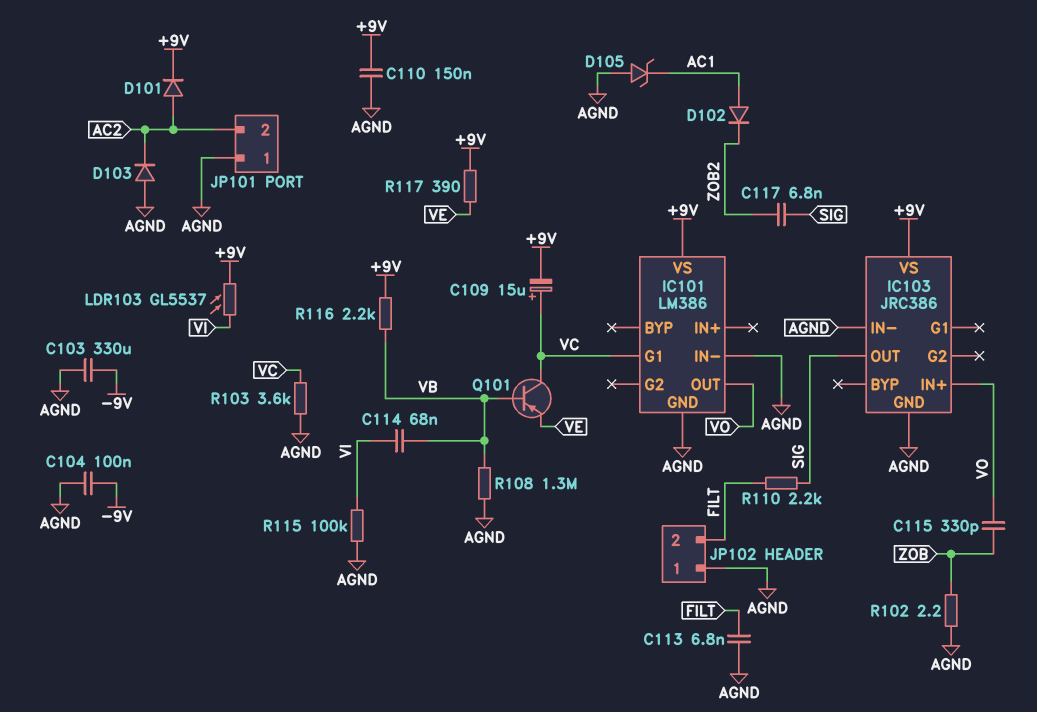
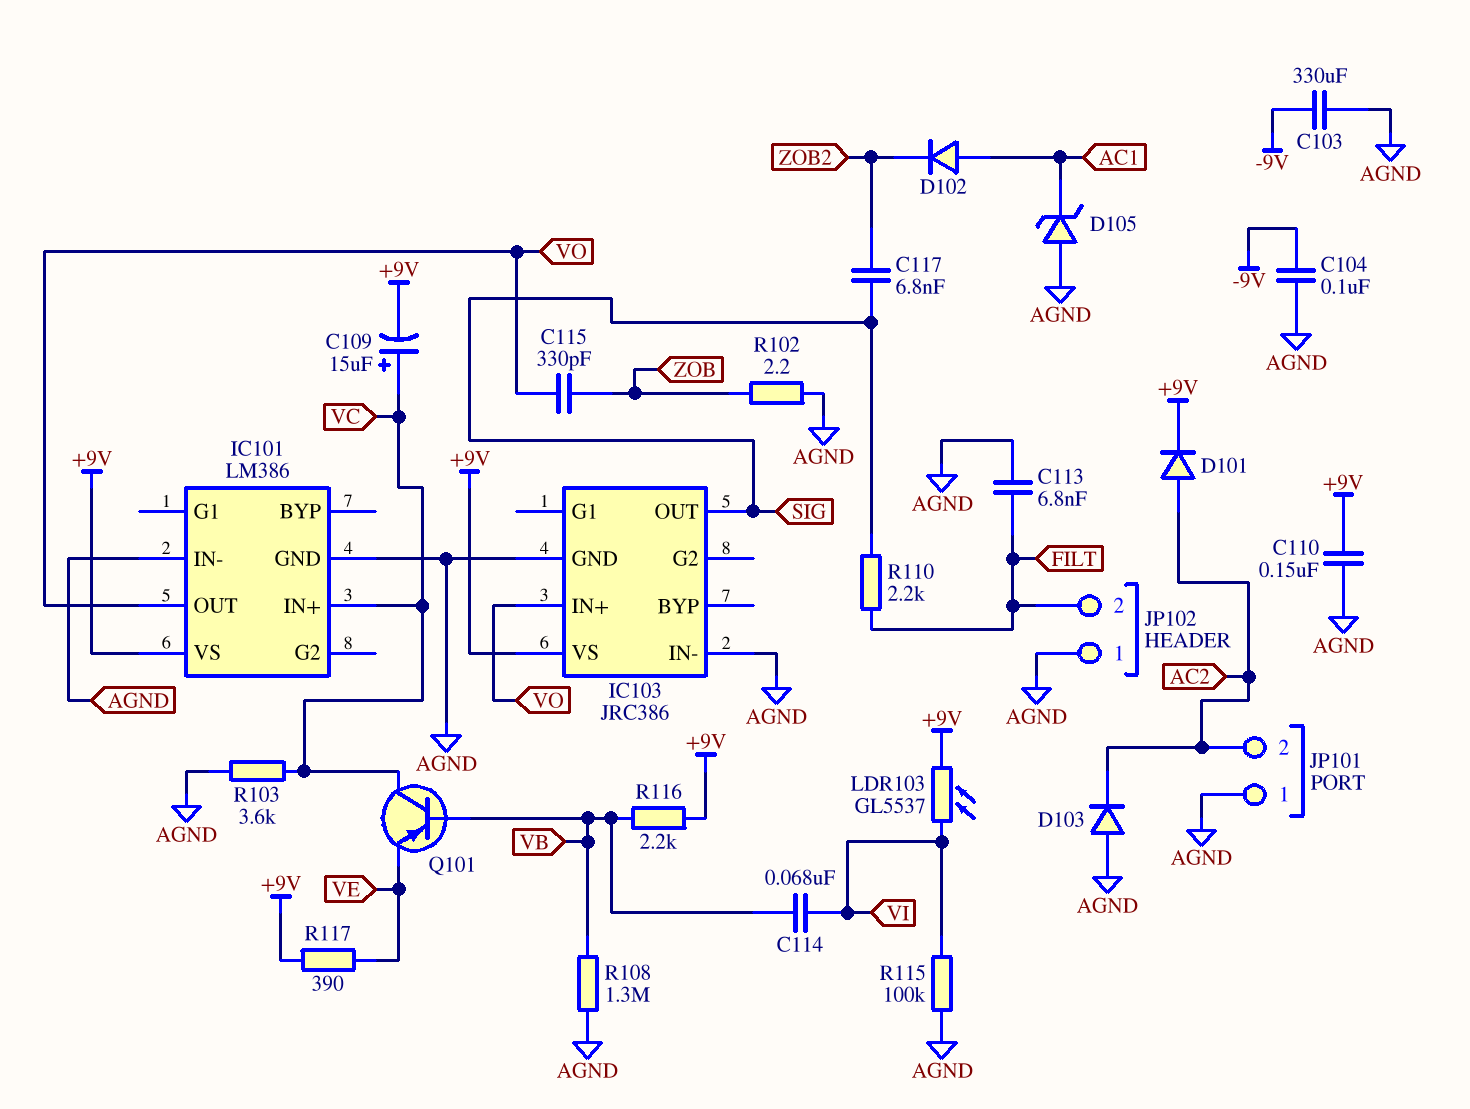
IC101 pin G1: VC -> none
IC101 pin IN+: none -> VC

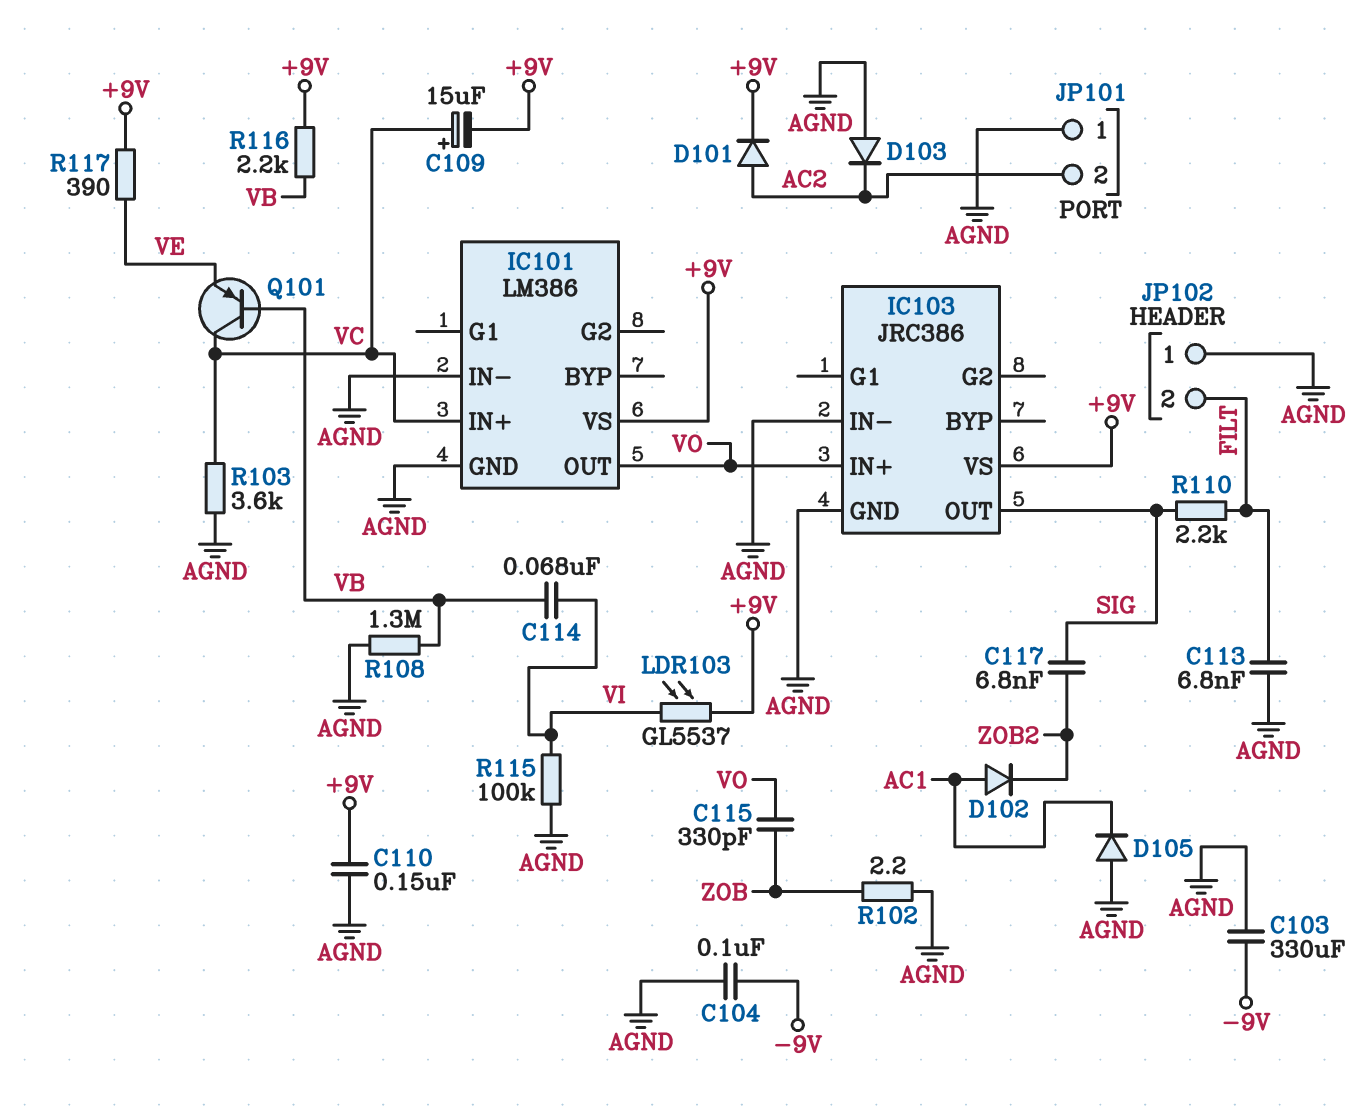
D105: zener (A AGND, K AC1) -> diode (A AGND, K AC1)

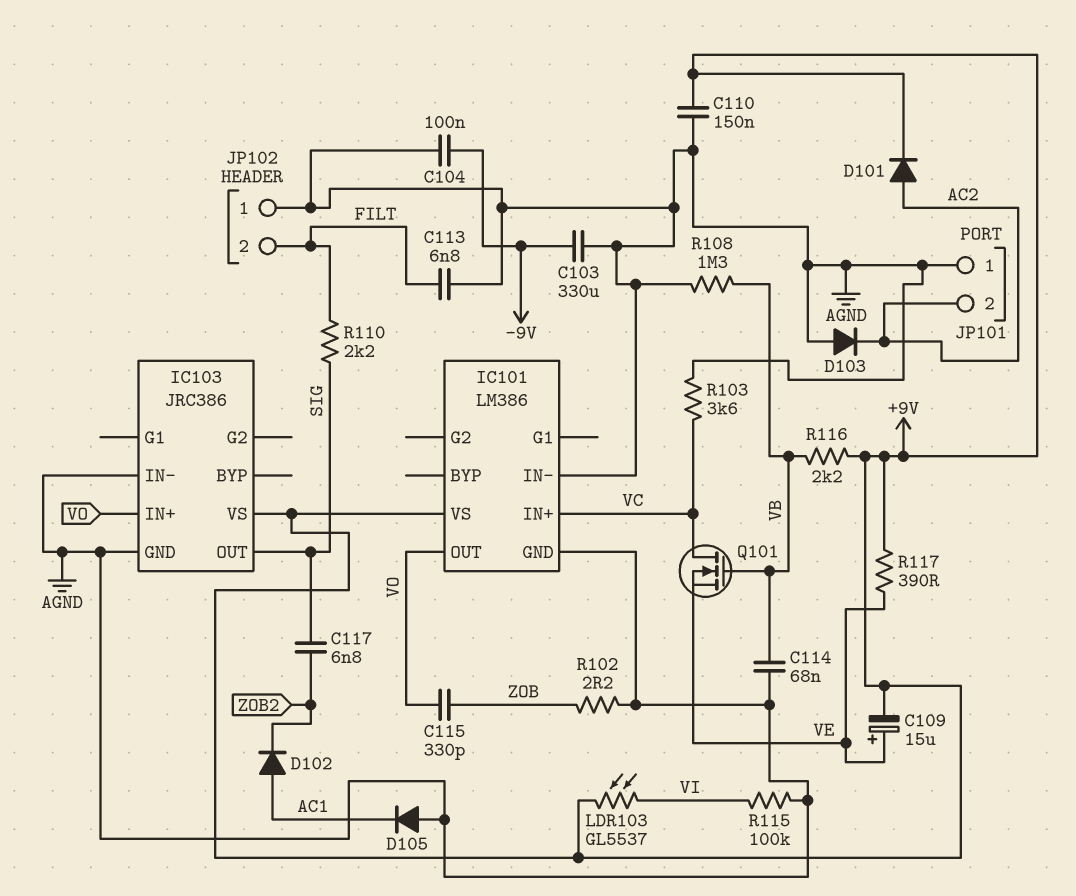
C109: 15uF (plus VC, minus +9V) -> 15uF (plus VE, minus +9V)
C114: 68nF (VB, VI) -> 68nF (AGND, VB)
Q101: PNP (B VB, C VC, E VE) -> NMOS (G VB, D VC, S VE)

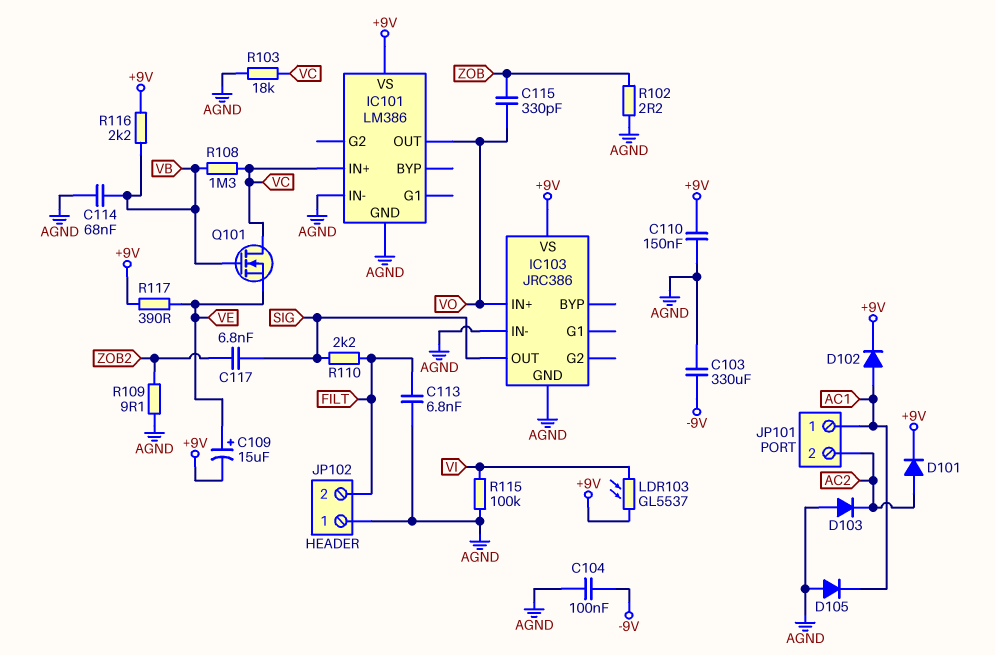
D102: diode (A AC1, K ZOB2) -> diode (A AC1, K +9V)
JP101 pin 1: AGND -> AC1
R103: 3.6k (AGND, VC) -> 18k (AGND, VC)
R108: 1.3M (AGND, VB) -> 1.3M (VB, VC)
R109: none -> 9.1 (AGND, ZOB2)

